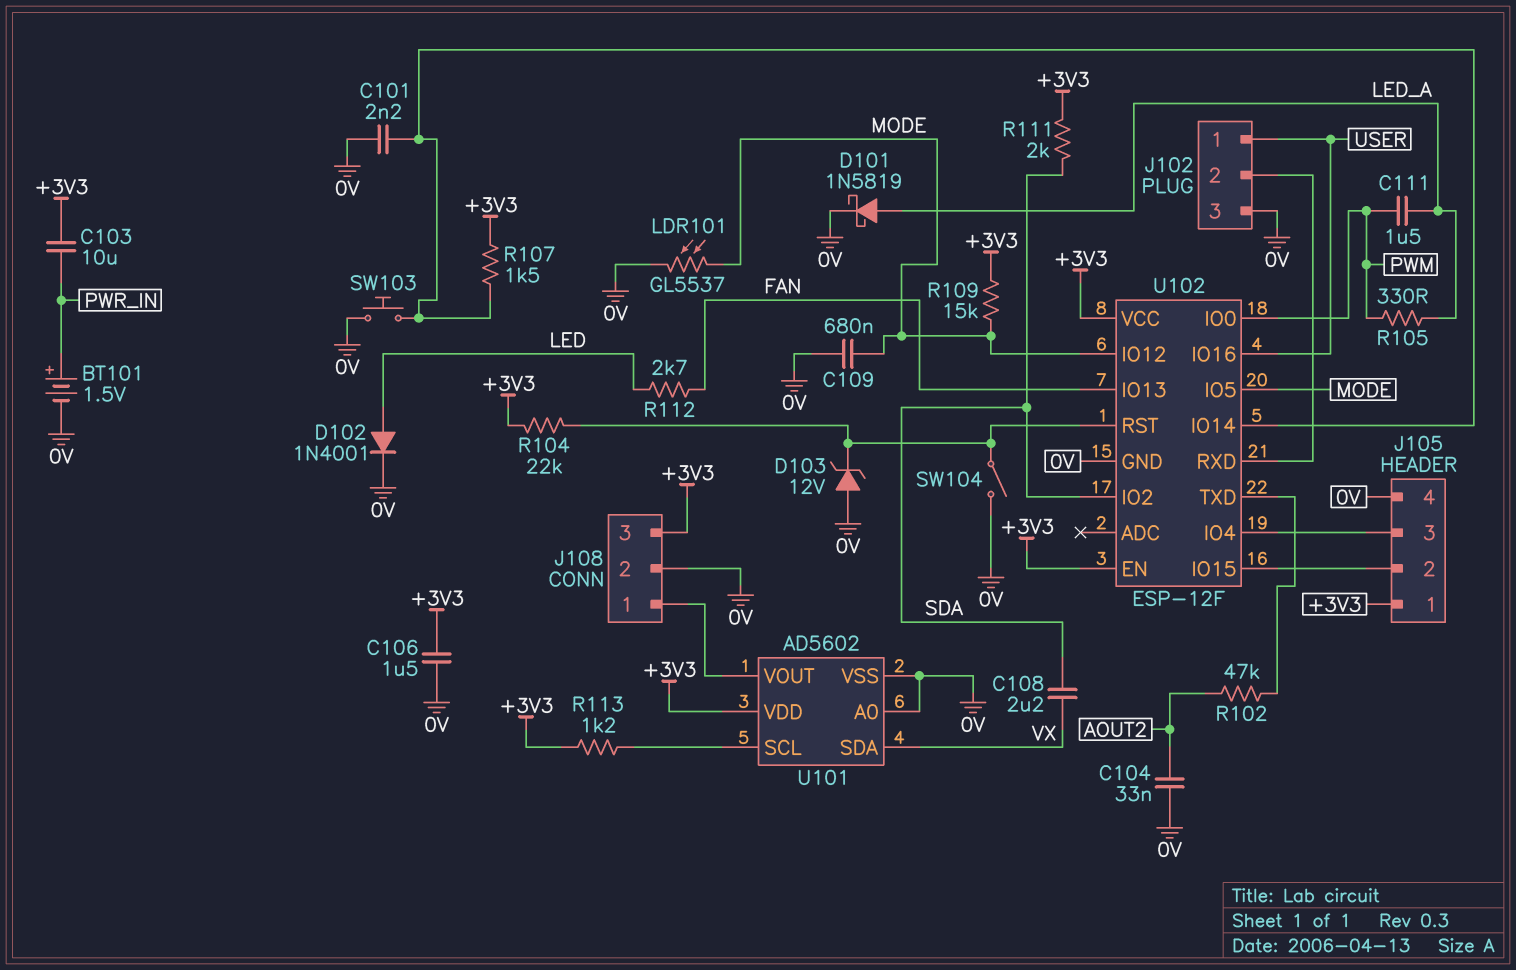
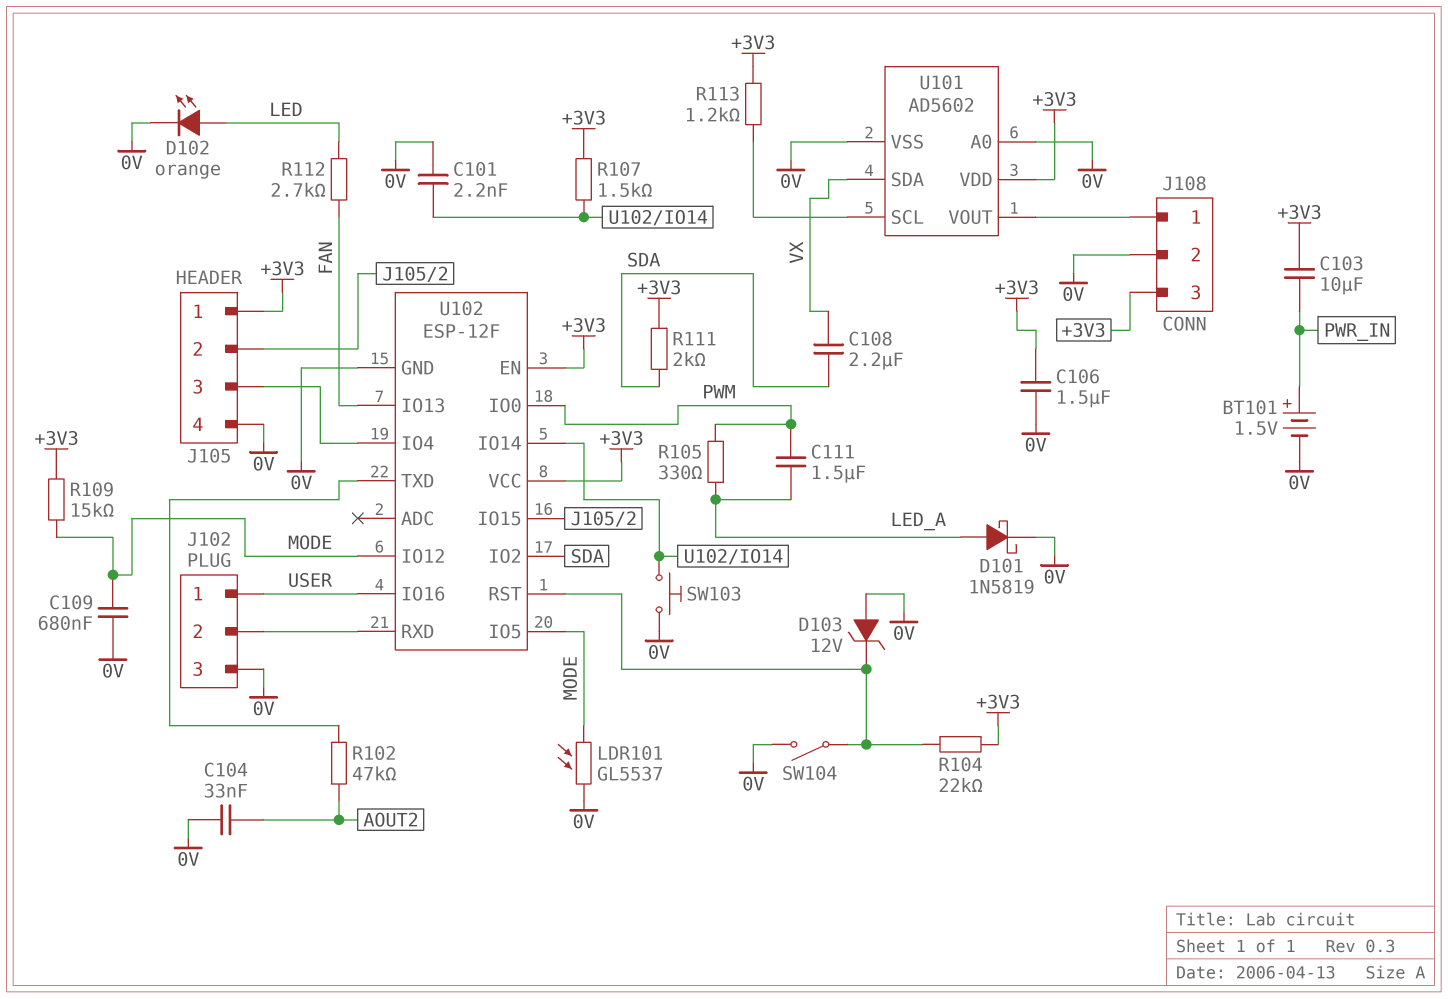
D102: diode 1N4001 (A LED, K 0V) -> LED orange (A LED, K 0V)

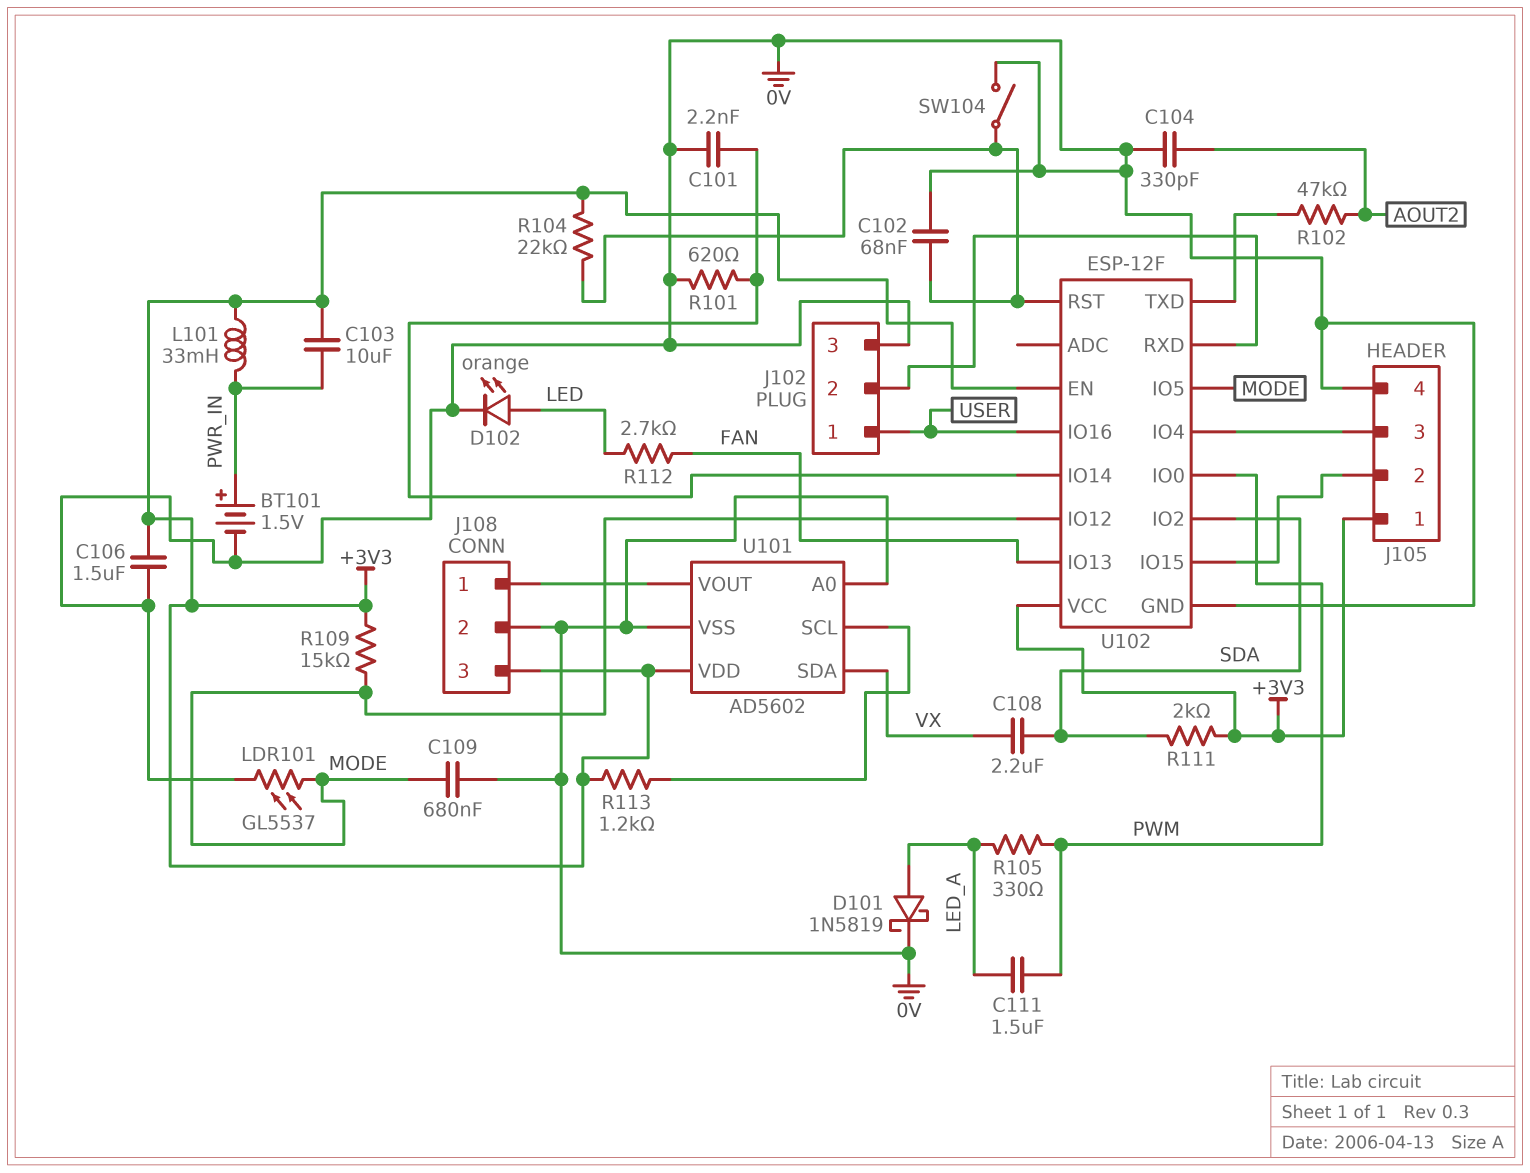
C102: none -> 68nF (0V, U102/RST)
C104: 33nF (0V, AOUT2) -> 330pF (0V, AOUT2)
D103: zener 12V (A 0V, K U102/RST) -> none
L101: none -> 33mH (+3V3, PWR_IN)
R101: none -> 620 (0V, U102/IO14)
R107: 1.5k (+3V3, U102/IO14) -> none
SW103: button (0V, U102/IO14) -> none

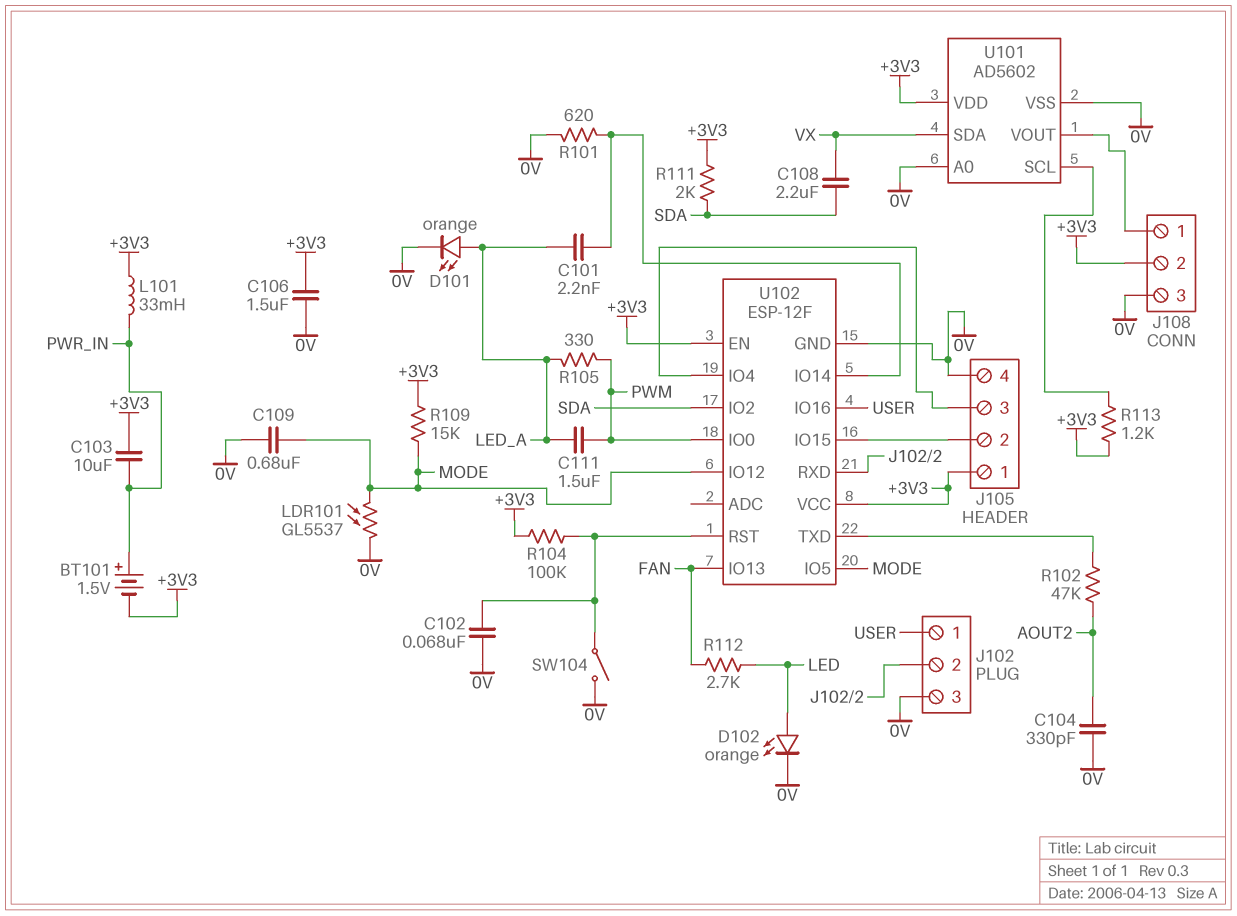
BT101: 1.5V (plus PWR_IN, minus 0V) -> 1.5V (plus PWR_IN, minus +3V3)
C101: 2.2nF (0V, U102/IO14) -> 2.2nF (LED_A, U102/IO14)
D101: schottky 1N5819 (A LED_A, K 0V) -> LED orange (A LED_A, K 0V)
J108 pin 2: 0V -> +3V3
J108 pin 3: +3V3 -> 0V
R104: 22k (+3V3, U102/RST) -> 100k (+3V3, U102/RST)

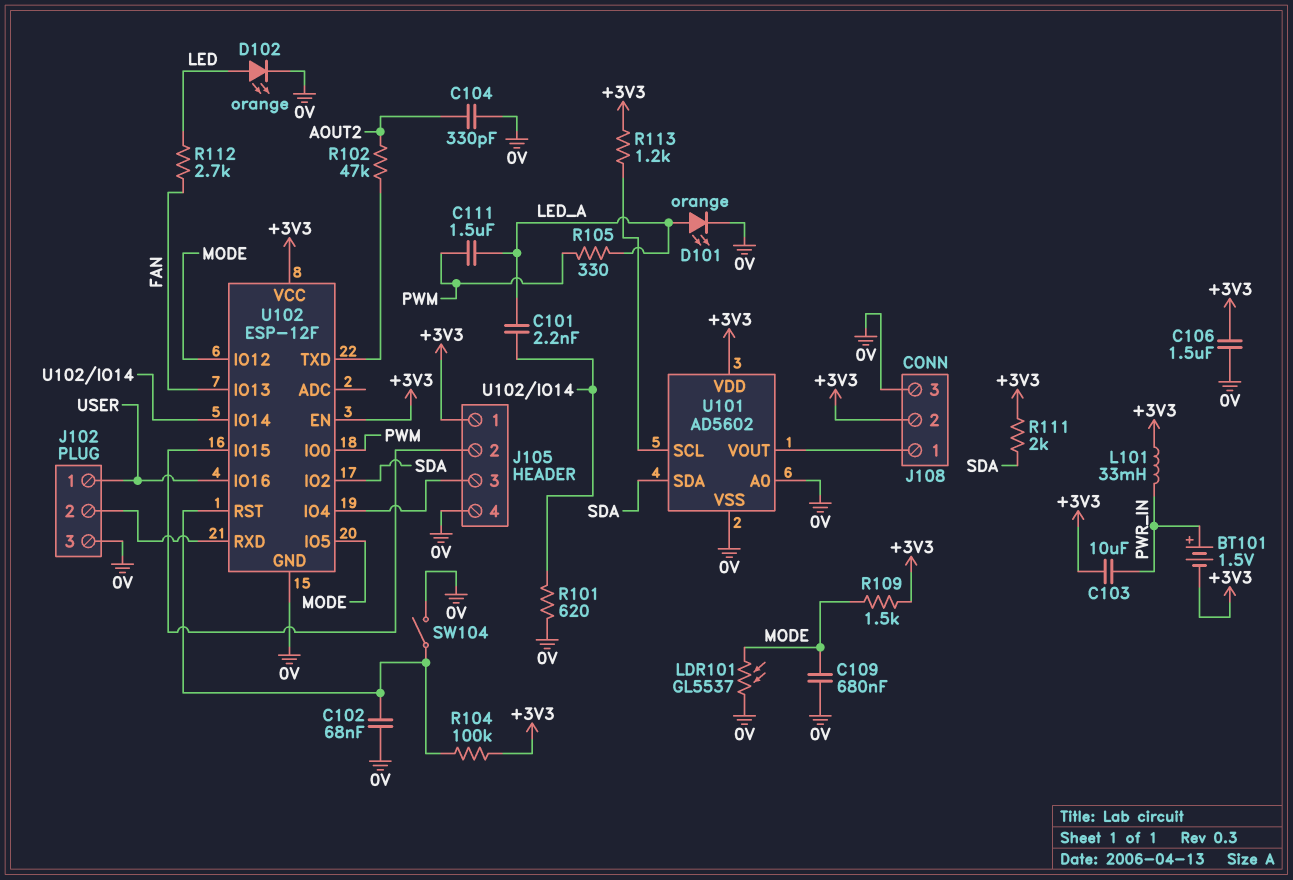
C108: 2.2uF (SDA, VX) -> none
R109: 15k (+3V3, MODE) -> 1.5k (+3V3, MODE)
U101 pin SDA: VX -> SDA

